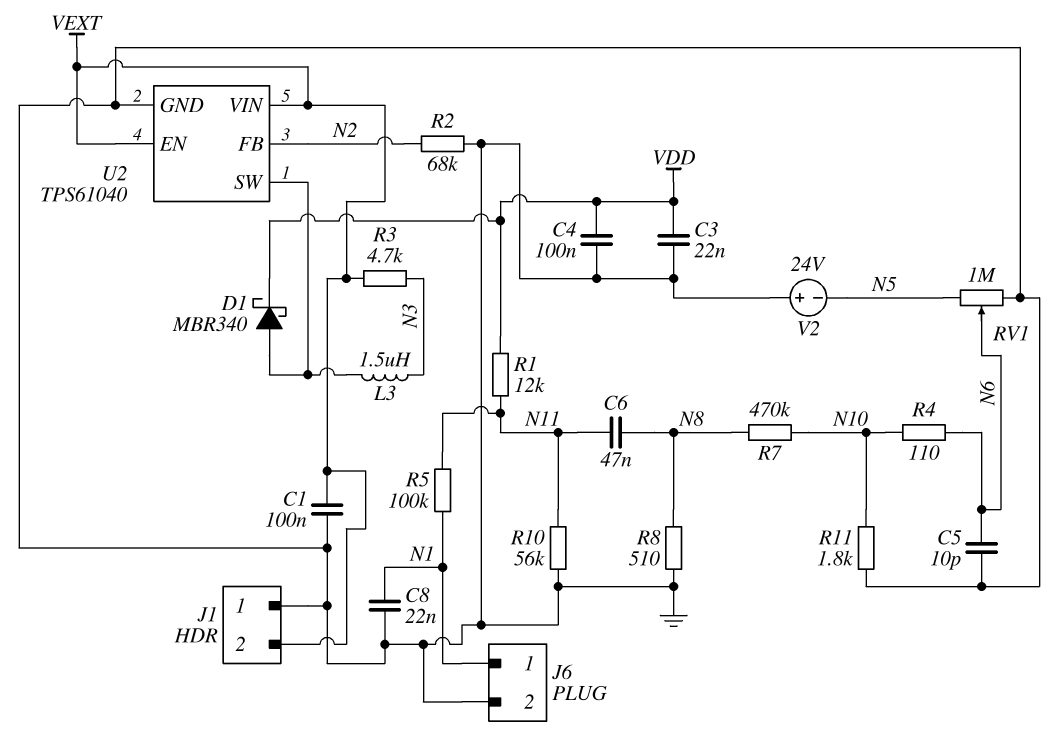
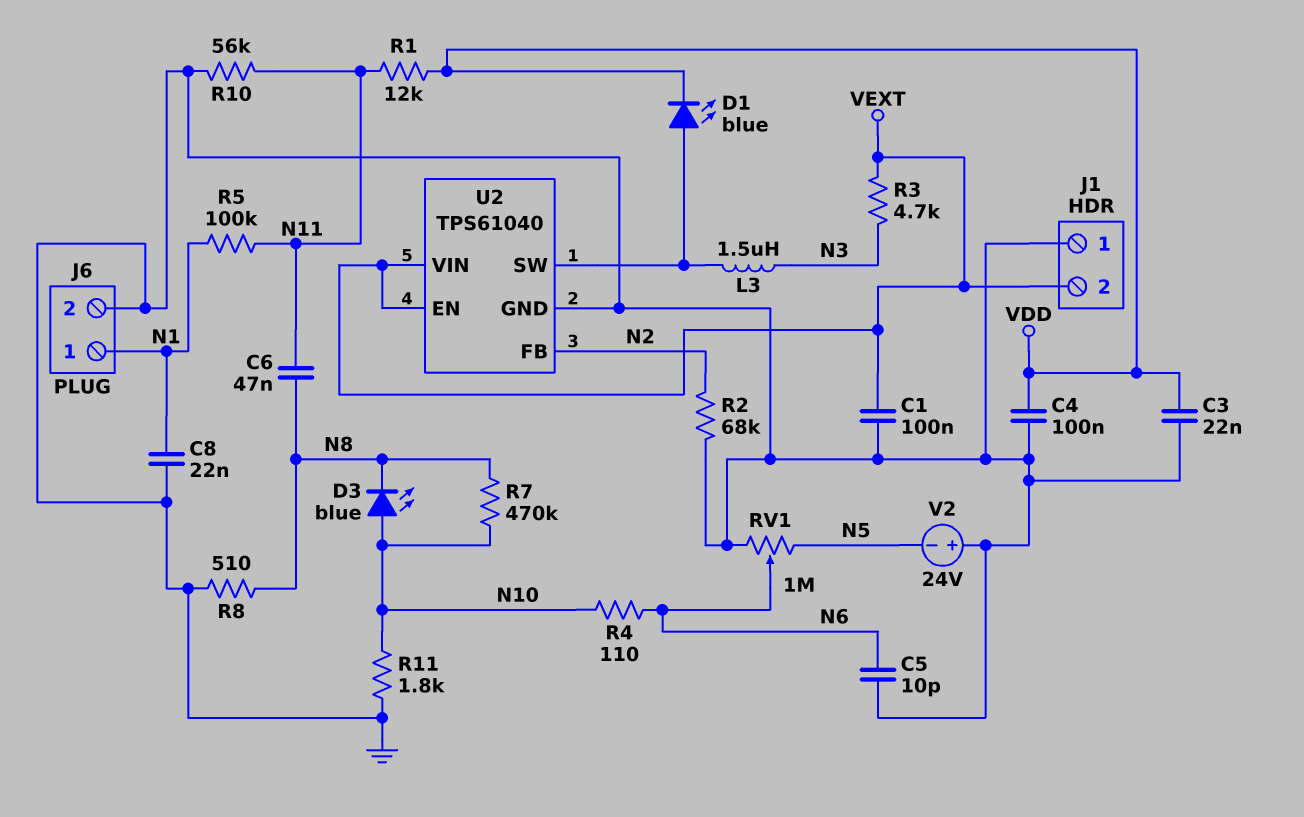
D1: schottky MBR340 (A U2/SW, K VDD) -> LED blue (A U2/SW, K VDD)
D3: none -> LED blue (A N10, K N8)

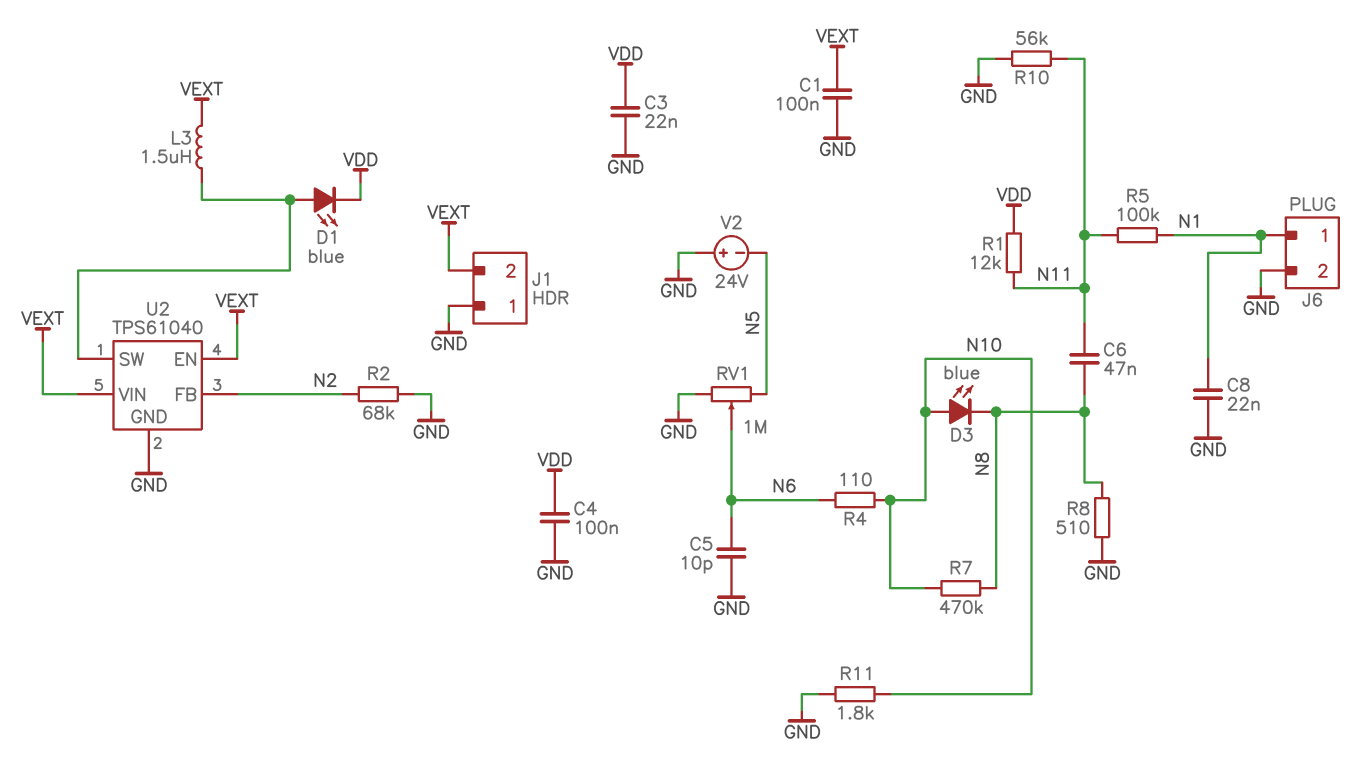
L3: 1.5uH (N3, U2/SW) -> 1.5uH (U2/SW, VEXT)
R3: 4.7k (N3, VEXT) -> none

